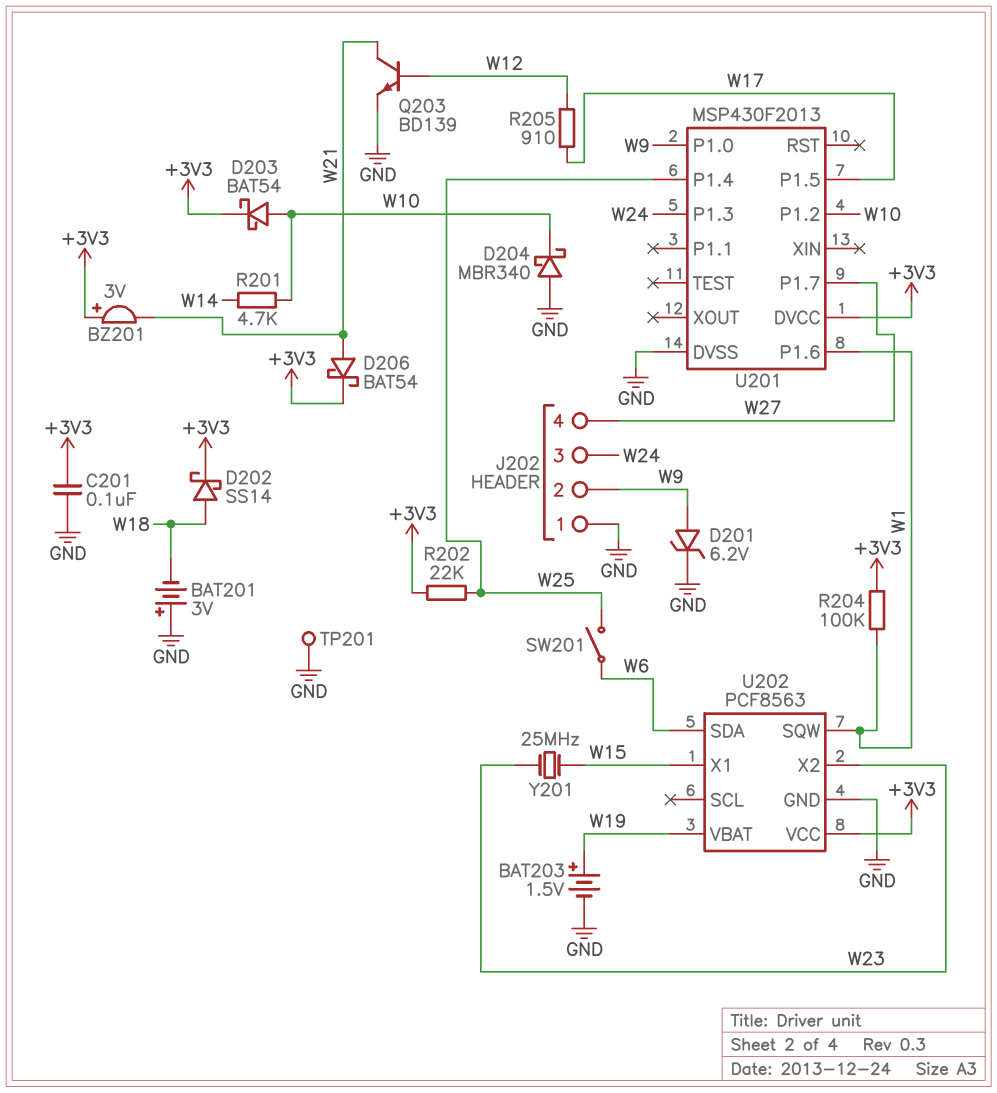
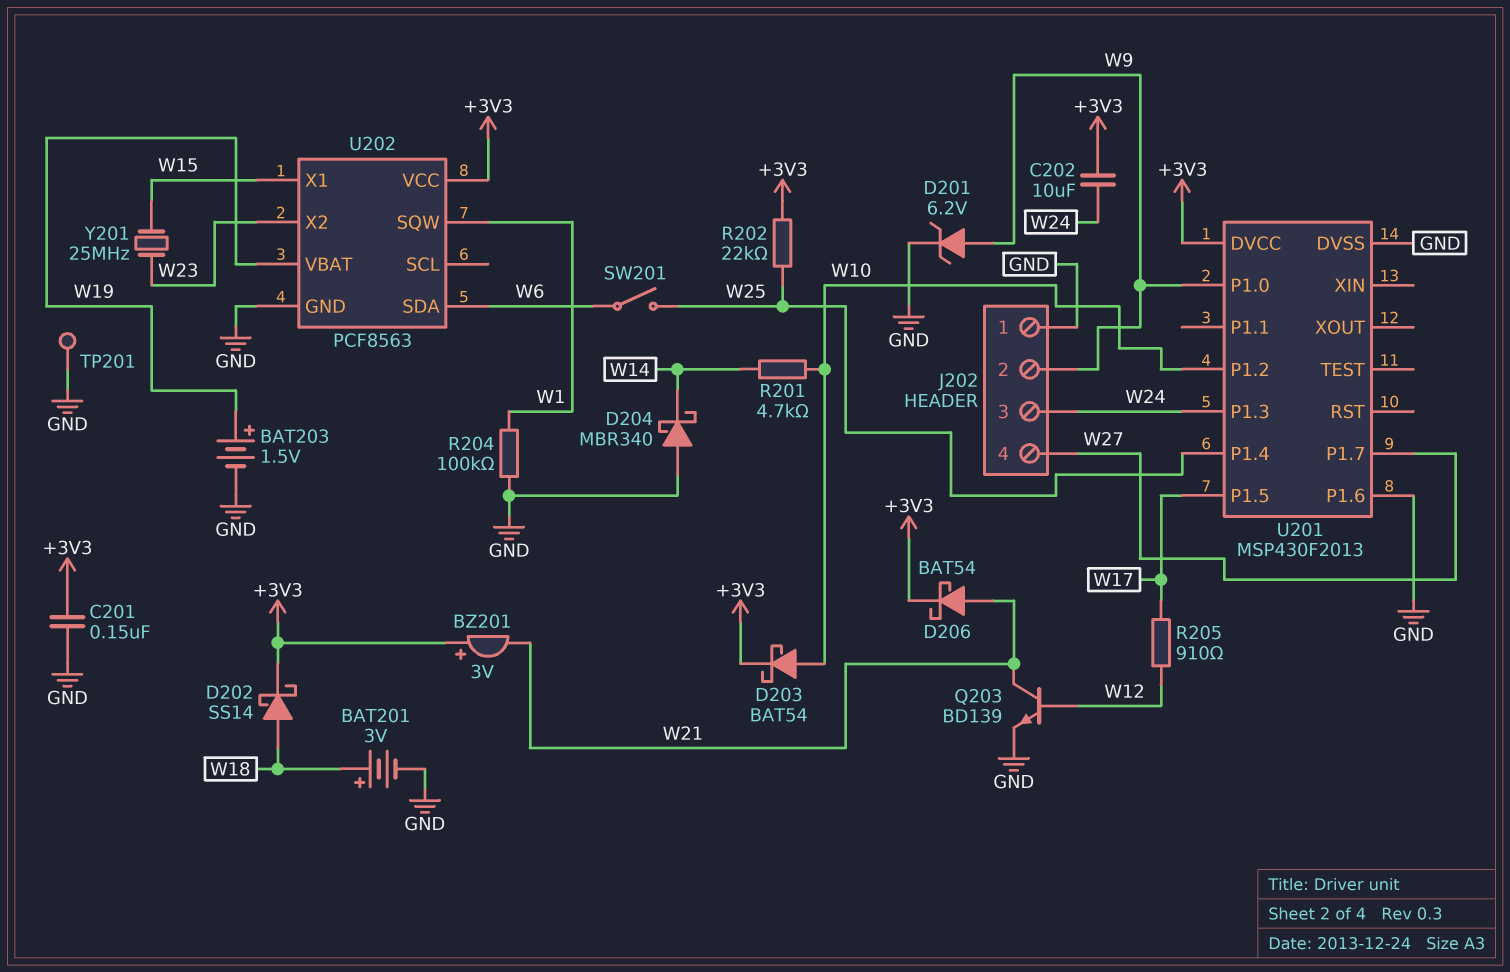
BAT201: 3V (plus GND, minus W18) -> 3V (plus W18, minus GND)
C201: 100nF (+3V3, GND) -> 150nF (+3V3, GND)
C202: none -> 10uF (+3V3, W24)
D204: schottky MBR340 (A GND, K W10) -> schottky MBR340 (A GND, K W14)
R204: 100k (+3V3, W1) -> 100k (GND, W1)
U201 pin P1.6: W1 -> GND

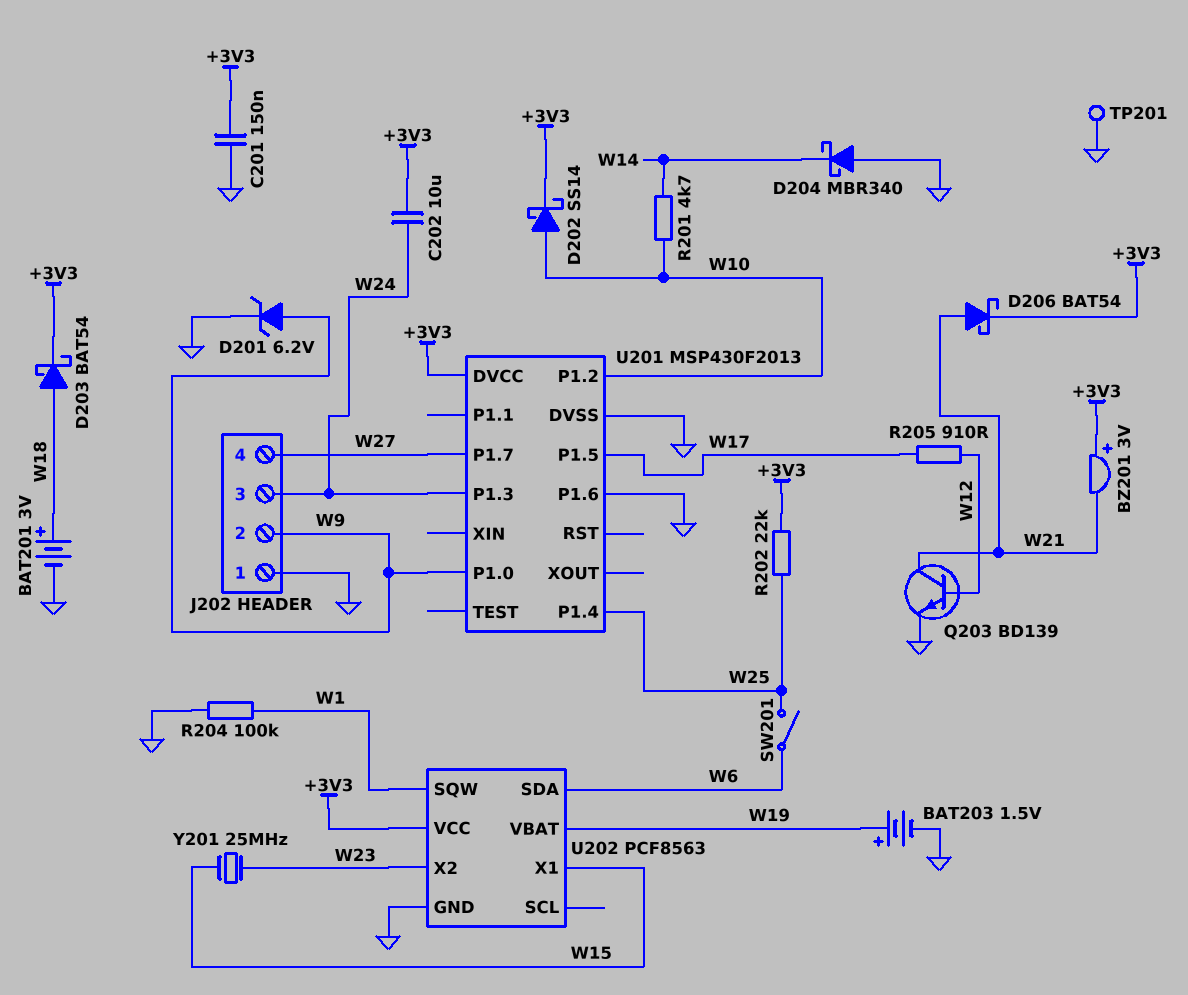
D202: schottky SS14 (A W18, K +3V3) -> schottky SS14 (A W10, K +3V3)
D203: schottky BAT54 (A W10, K +3V3) -> schottky BAT54 (A W18, K +3V3)

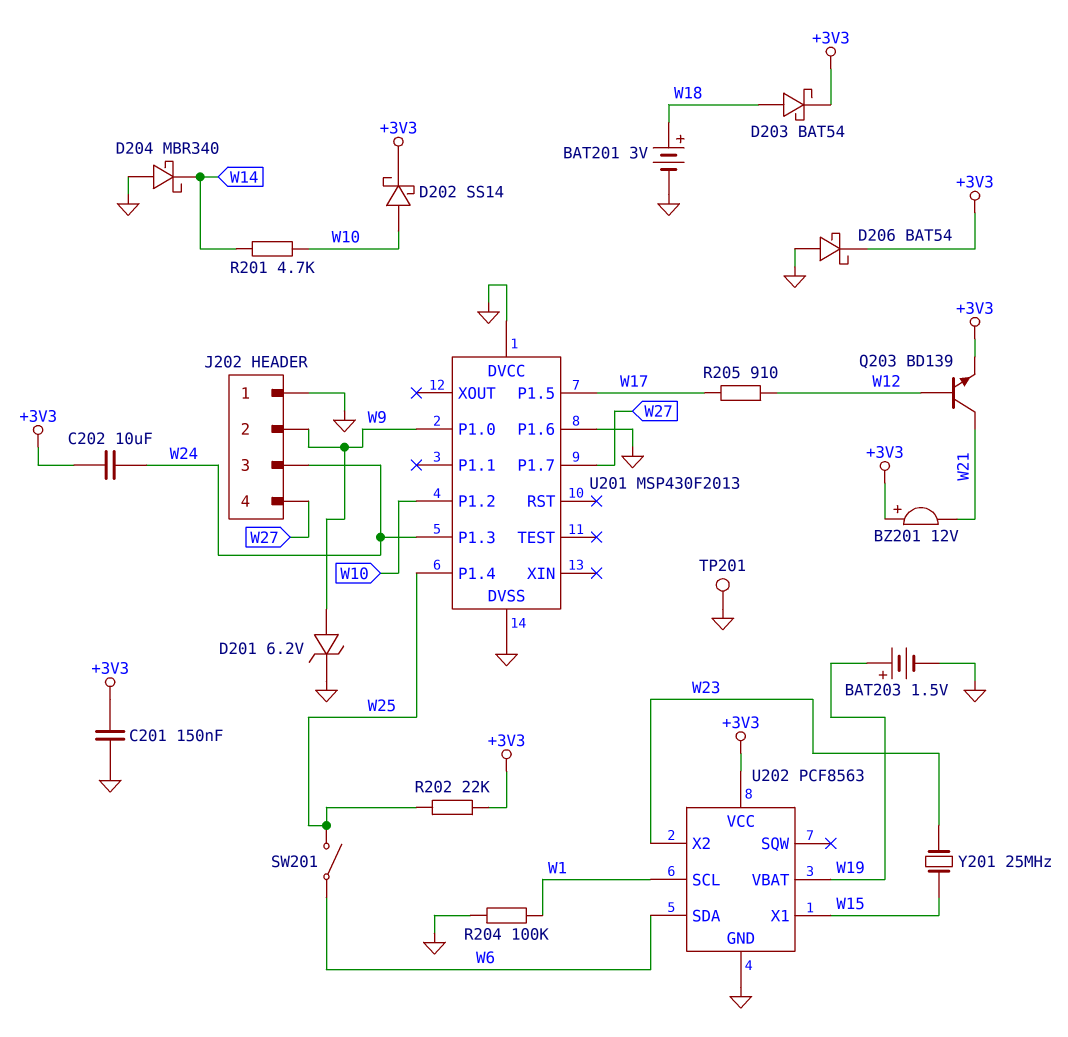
BZ201: buzzer 3V (plus +3V3, minus W21) -> buzzer 12V (plus +3V3, minus W21)
D206: schottky BAT54 (A W21, K +3V3) -> schottky BAT54 (A GND, K +3V3)
Q203: NPN BD139 (B W12, C W21, E GND) -> NPN BD139 (B W12, C W21, E +3V3)
U201 pin DVCC: +3V3 -> GND
U202 pin SCL: none -> W1
U202 pin SQW: W1 -> none

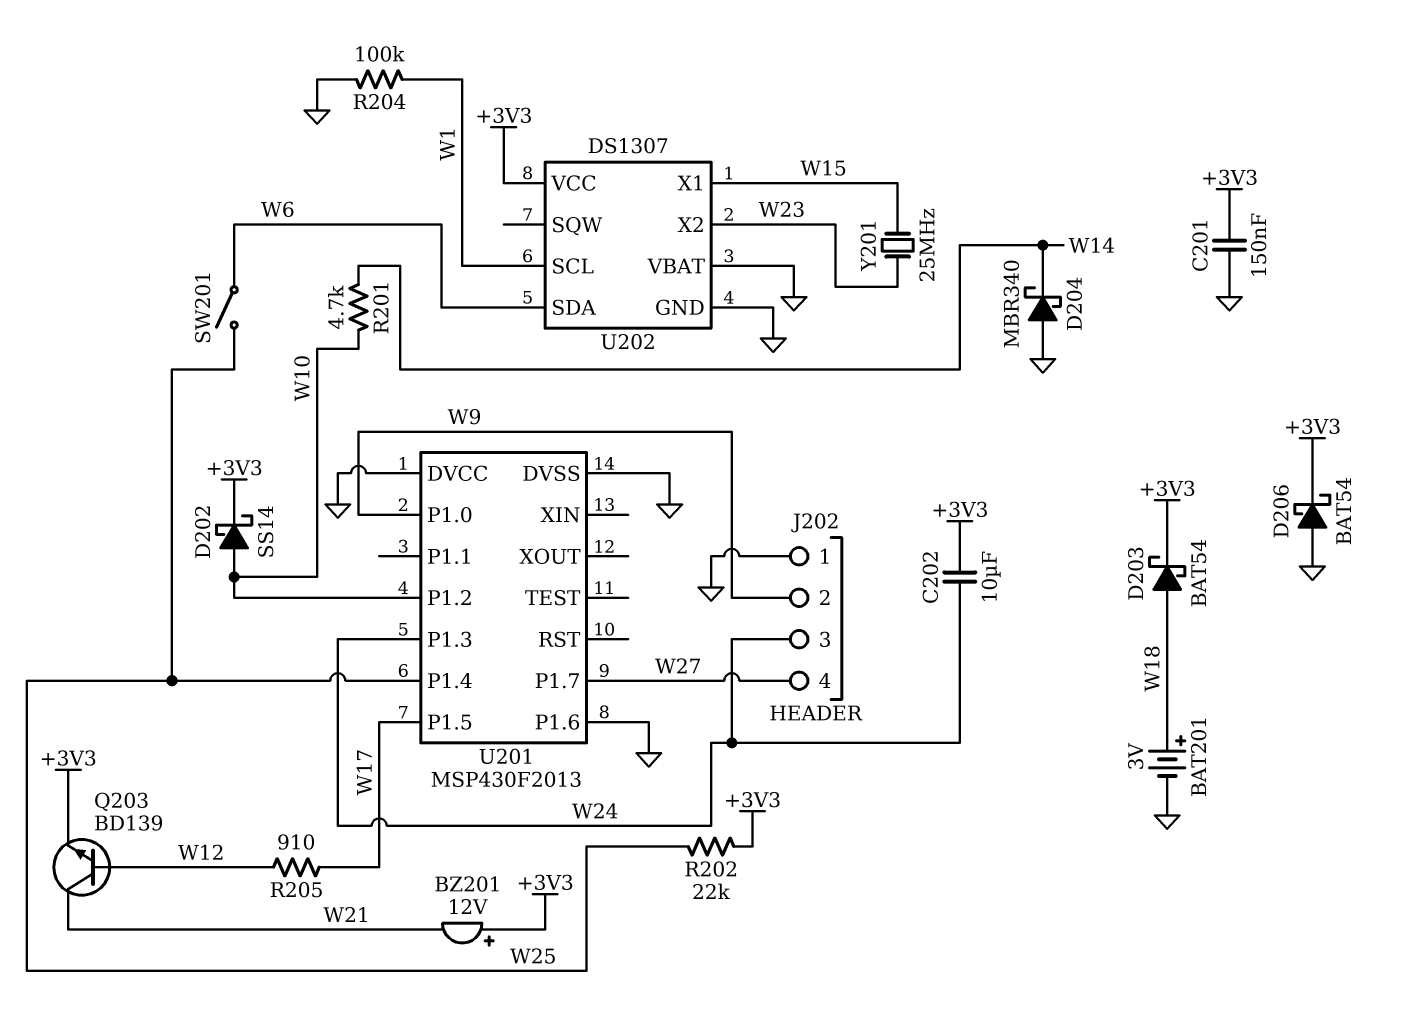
BAT203: 1.5V (plus W19, minus GND) -> none
D201: zener 6.2V (A W9, K GND) -> none
TP201: test point (GND) -> none
U202: PCF8563 -> DS1307
U202 pin VBAT: W19 -> GND

